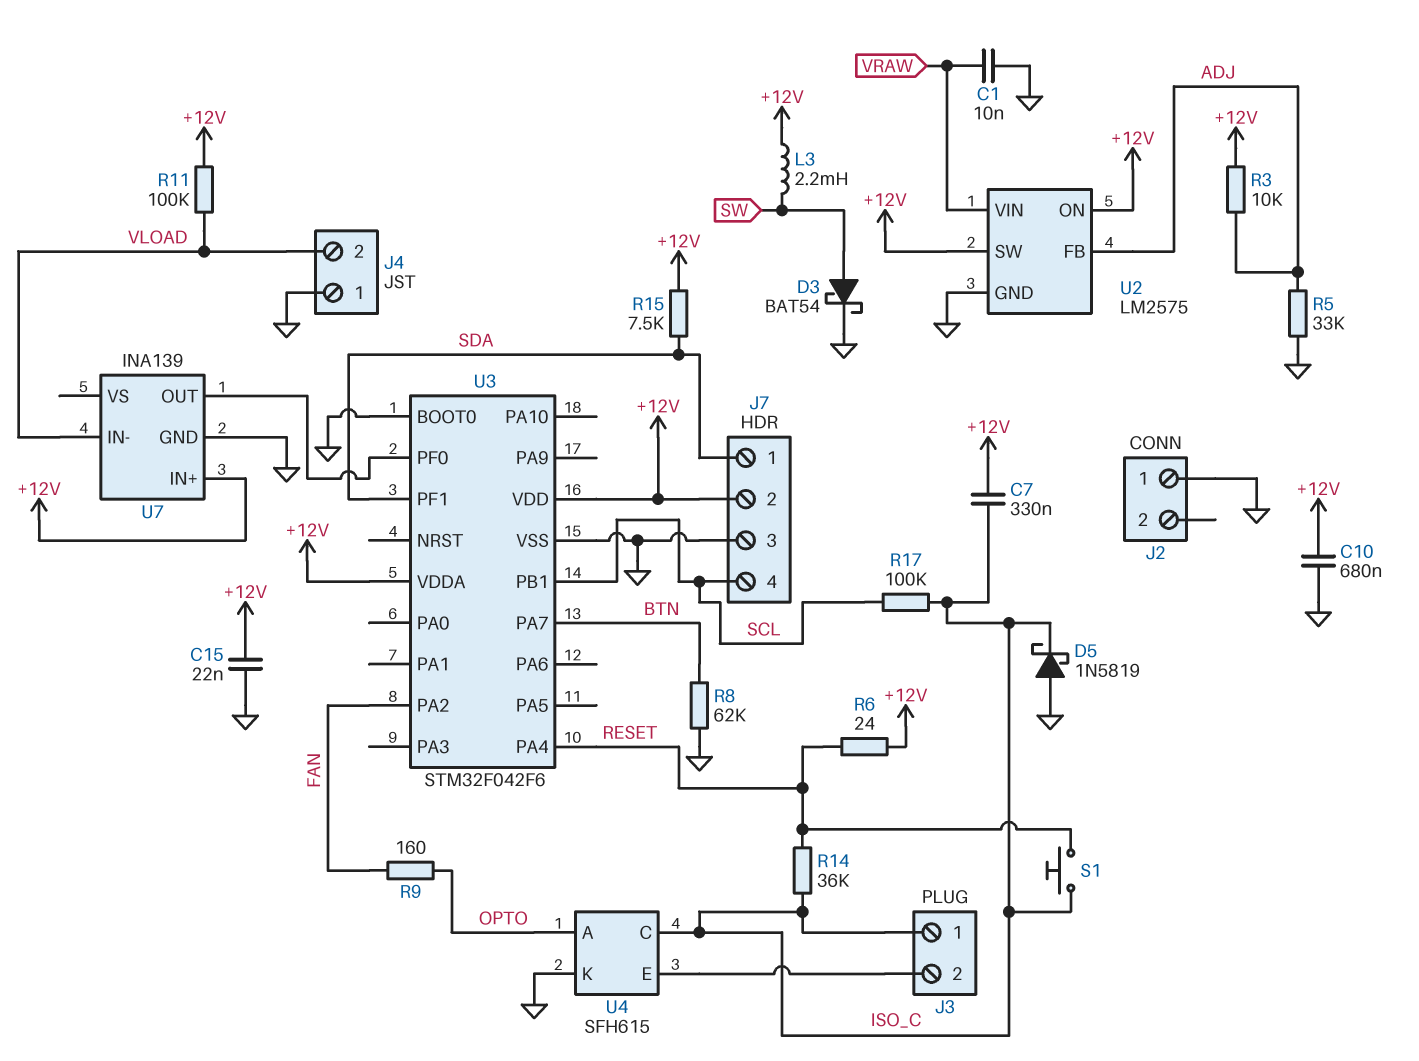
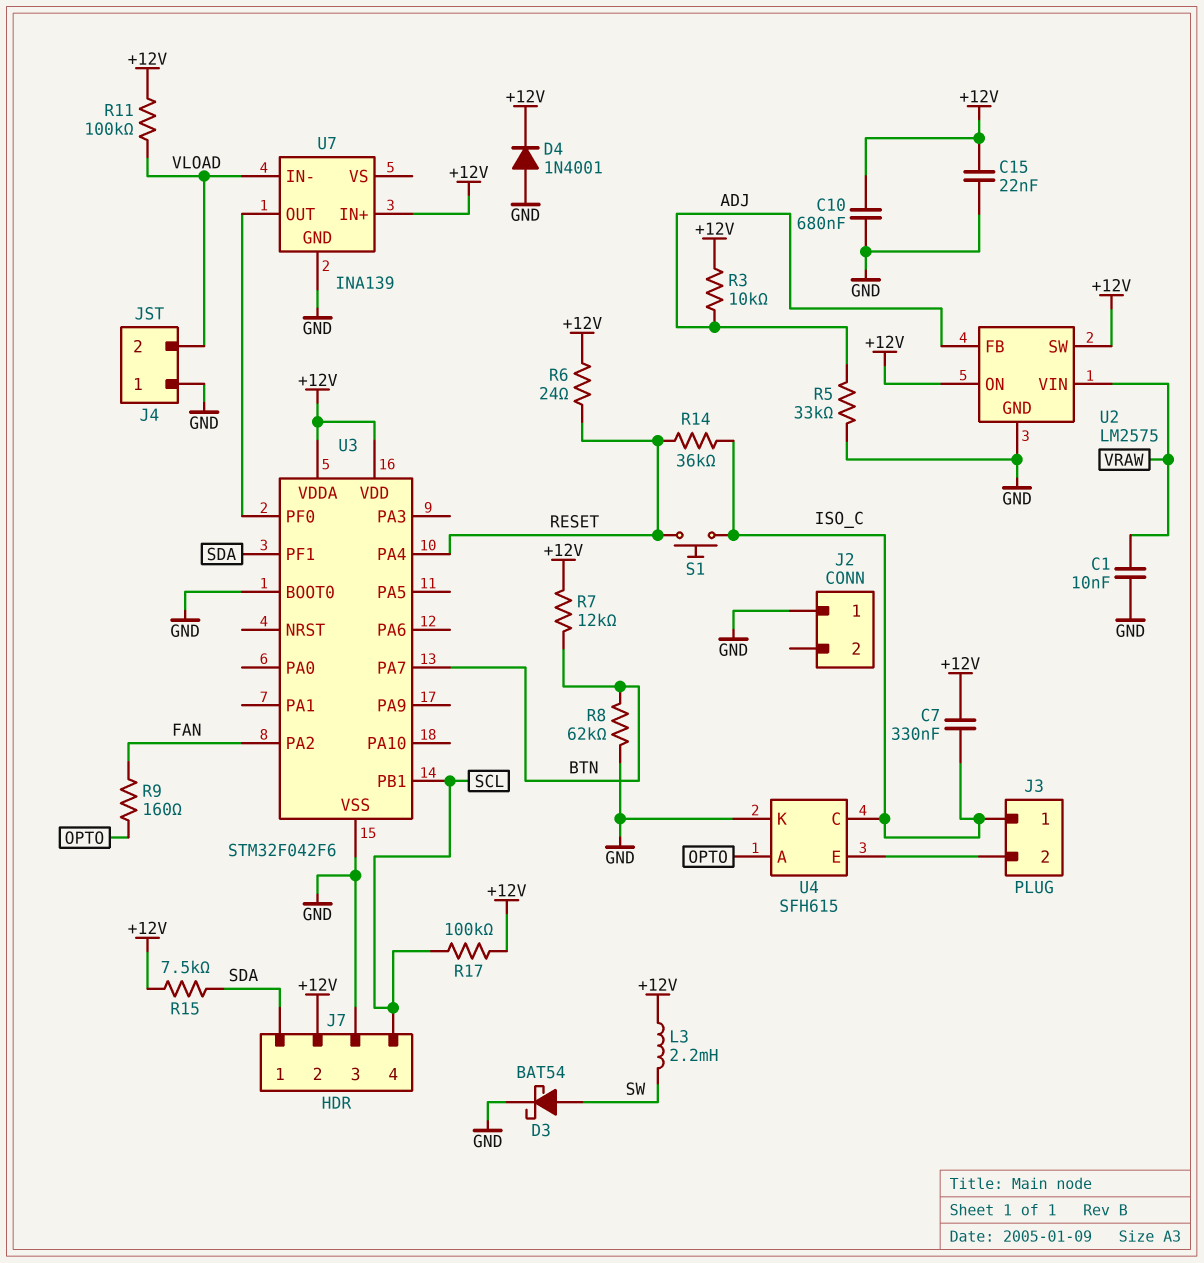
D4: none -> diode 1N4001 (A GND, K +12V)
D5: schottky 1N5819 (A GND, K ISO_C) -> none
R7: none -> 12k (+12V, BTN)
R17: 100k (ISO_C, SCL) -> 100k (+12V, SCL)

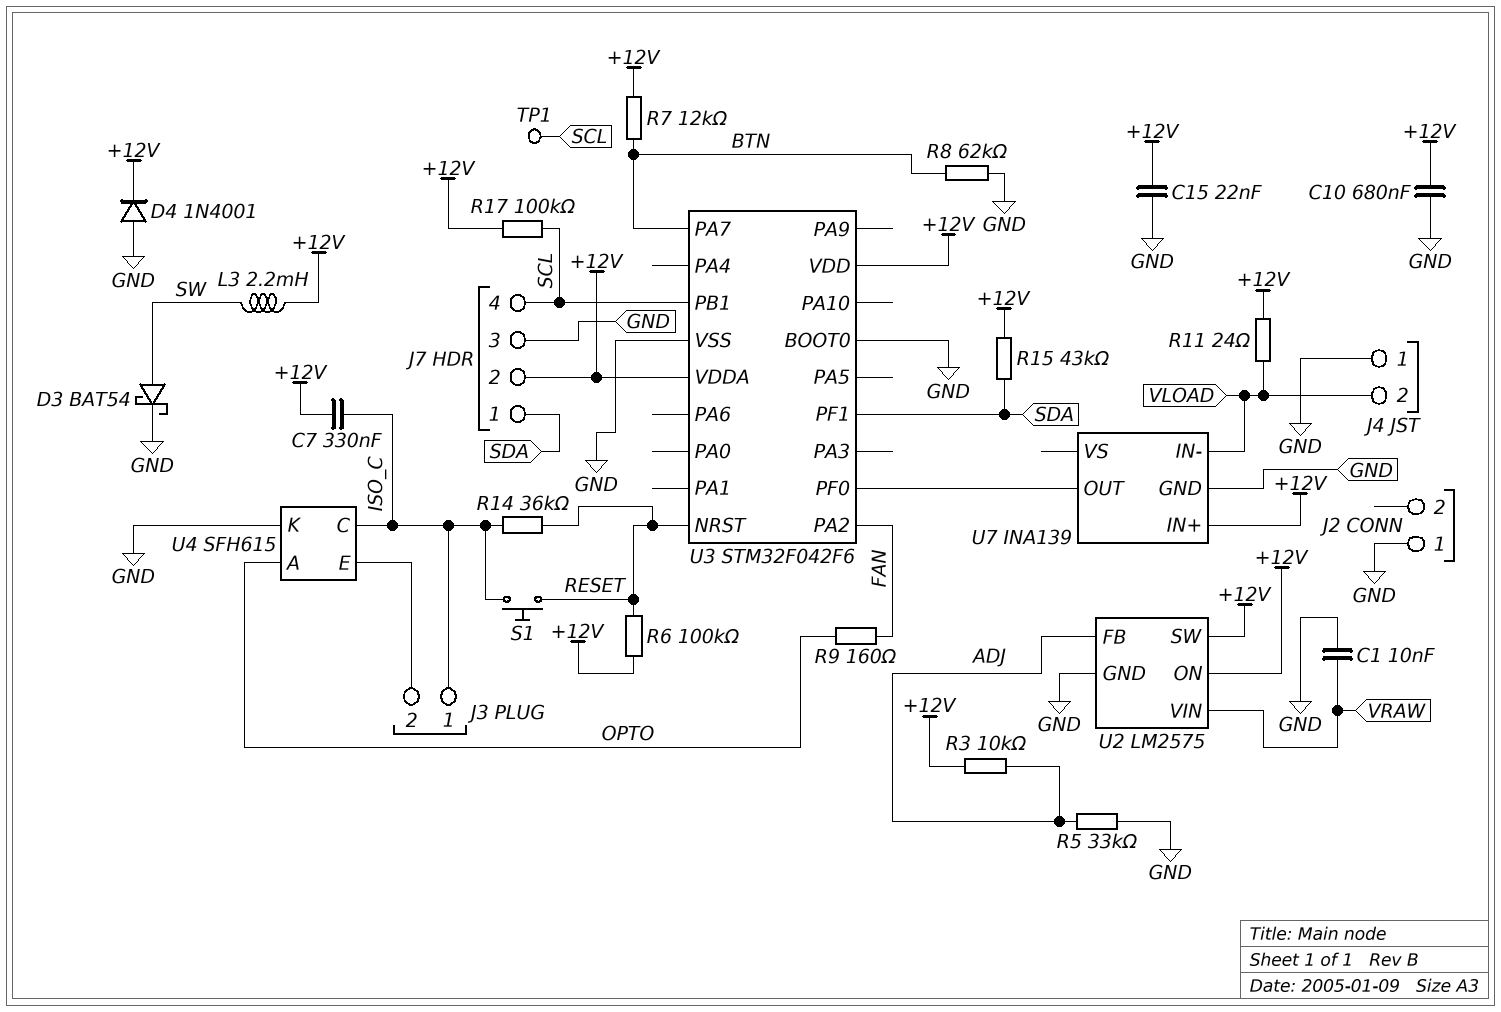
R6: 24 (+12V, RESET) -> 100k (+12V, RESET)
R11: 100k (+12V, VLOAD) -> 24 (+12V, VLOAD)
R15: 7.5k (+12V, SDA) -> 43k (+12V, SDA)
TP1: none -> test point (SCL)
U3 pin NRST: none -> RESET
U3 pin PA4: RESET -> none

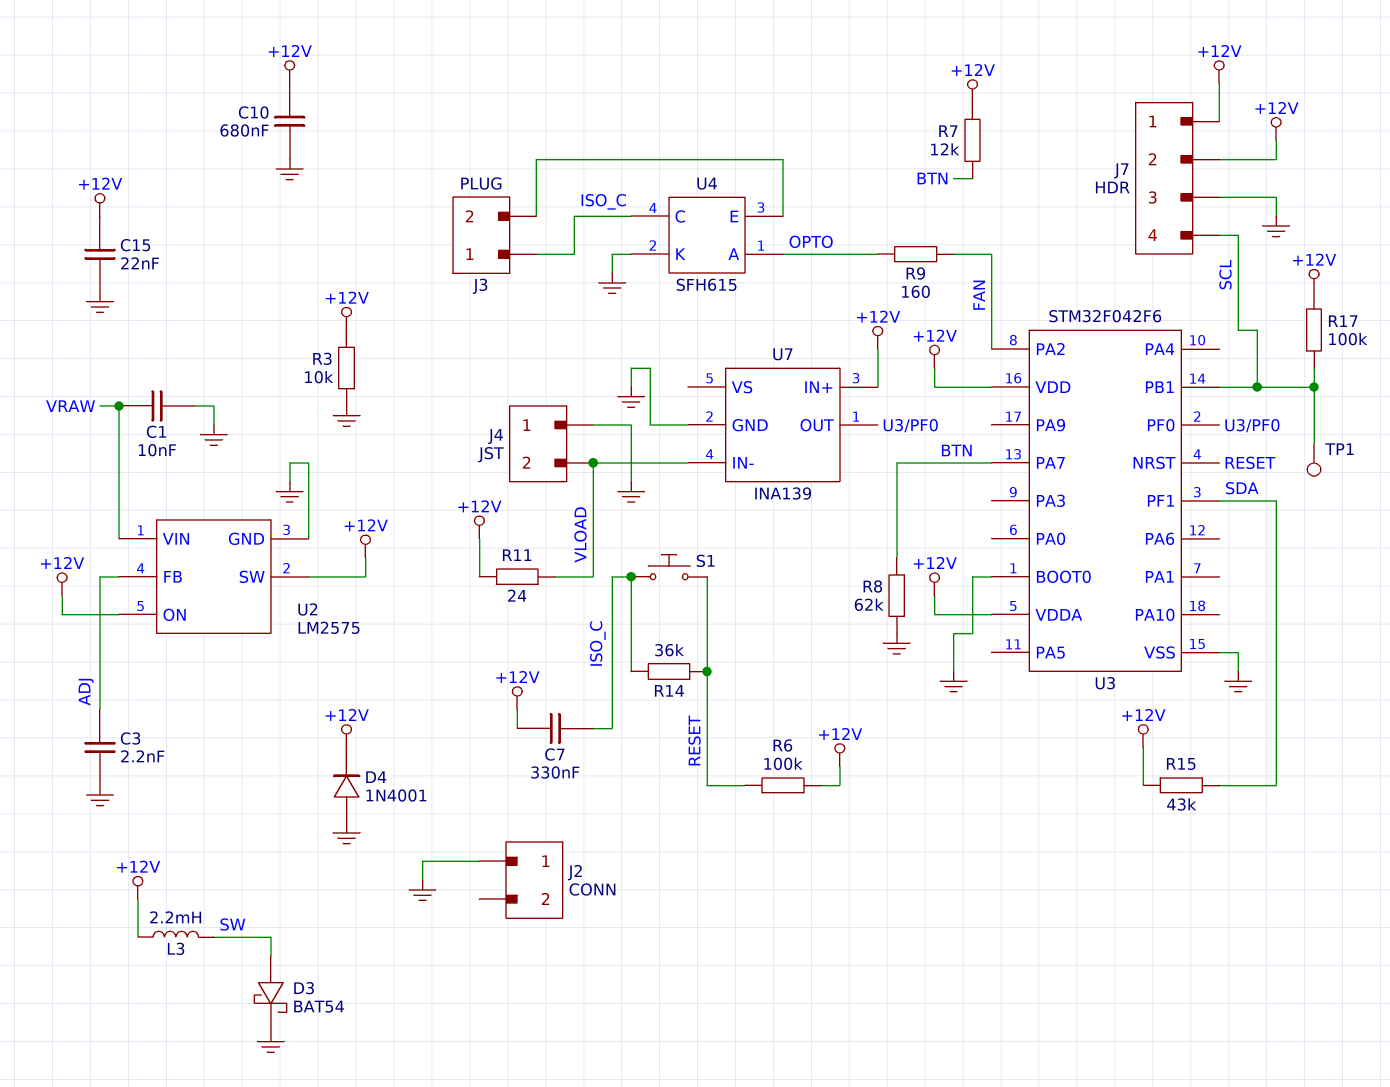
C3: none -> 2.2nF (ADJ, GND)
J7 pin 1: SDA -> +12V
R3: 10k (+12V, ADJ) -> 10k (+12V, GND)
R5: 33k (ADJ, GND) -> none

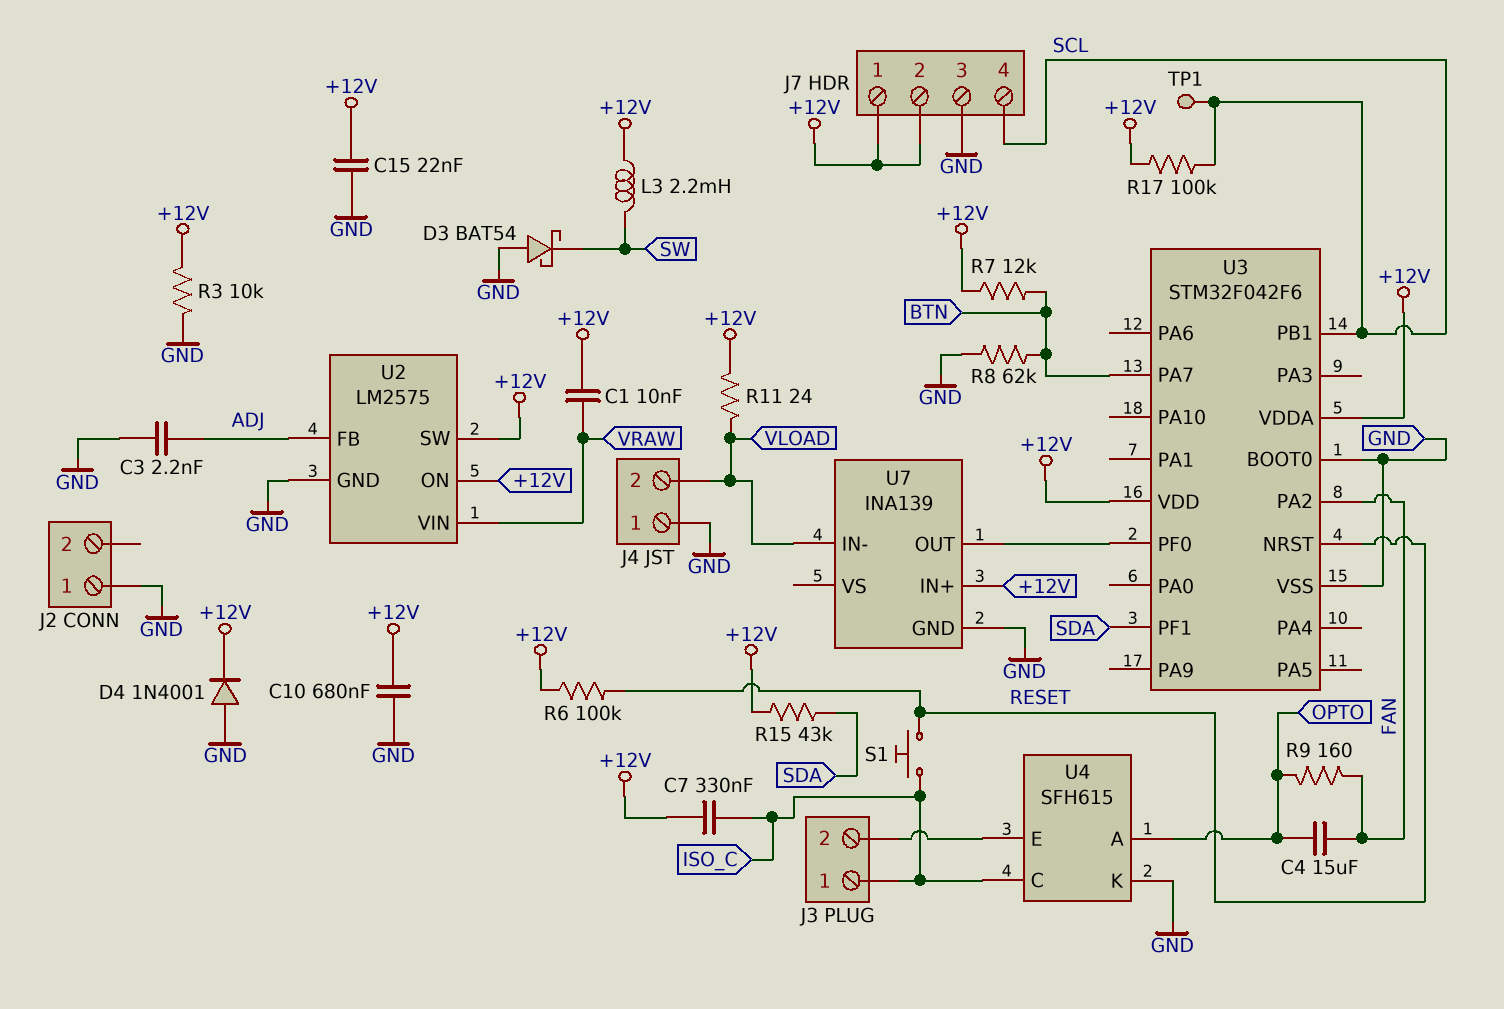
C1: 10nF (GND, VRAW) -> 10nF (+12V, VRAW)
C4: none -> 15uF (FAN, OPTO)
D3: schottky BAT54 (A SW, K GND) -> schottky BAT54 (A GND, K SW)
R14: 36k (ISO_C, RESET) -> none

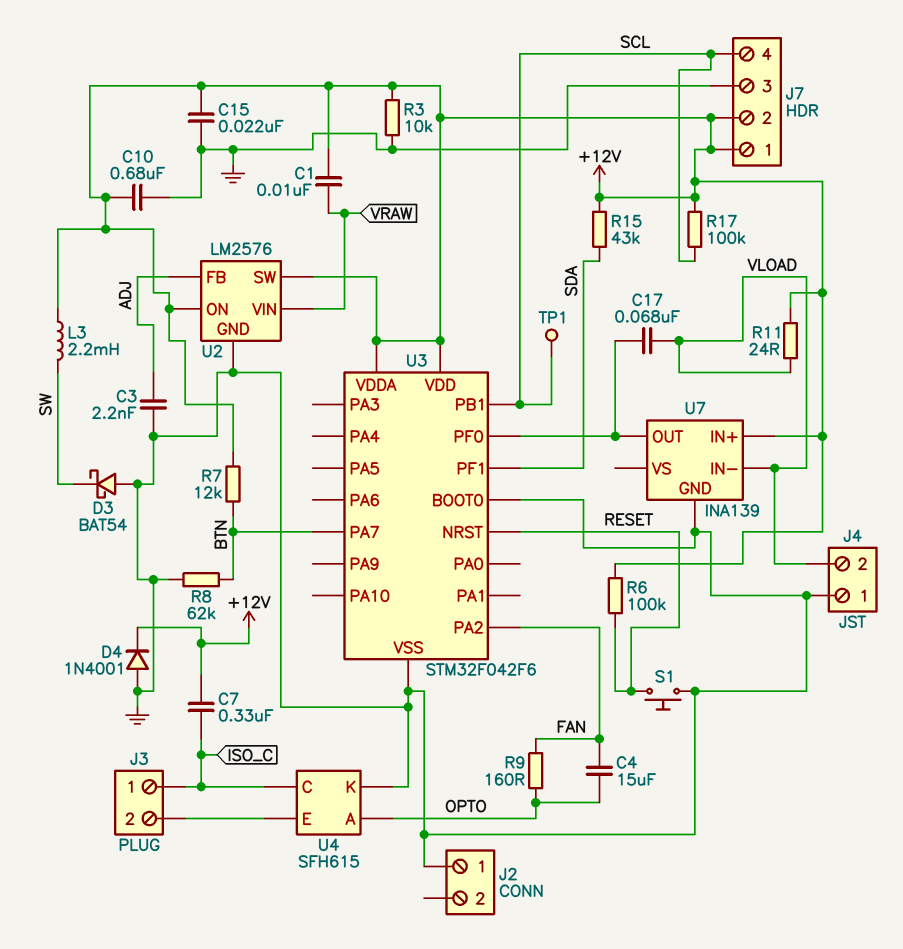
C17: none -> 68nF (U3/PF0, VLOAD)
S1: button (ISO_C, RESET) -> button (GND, RESET)
U2: LM2575 -> LM2576

